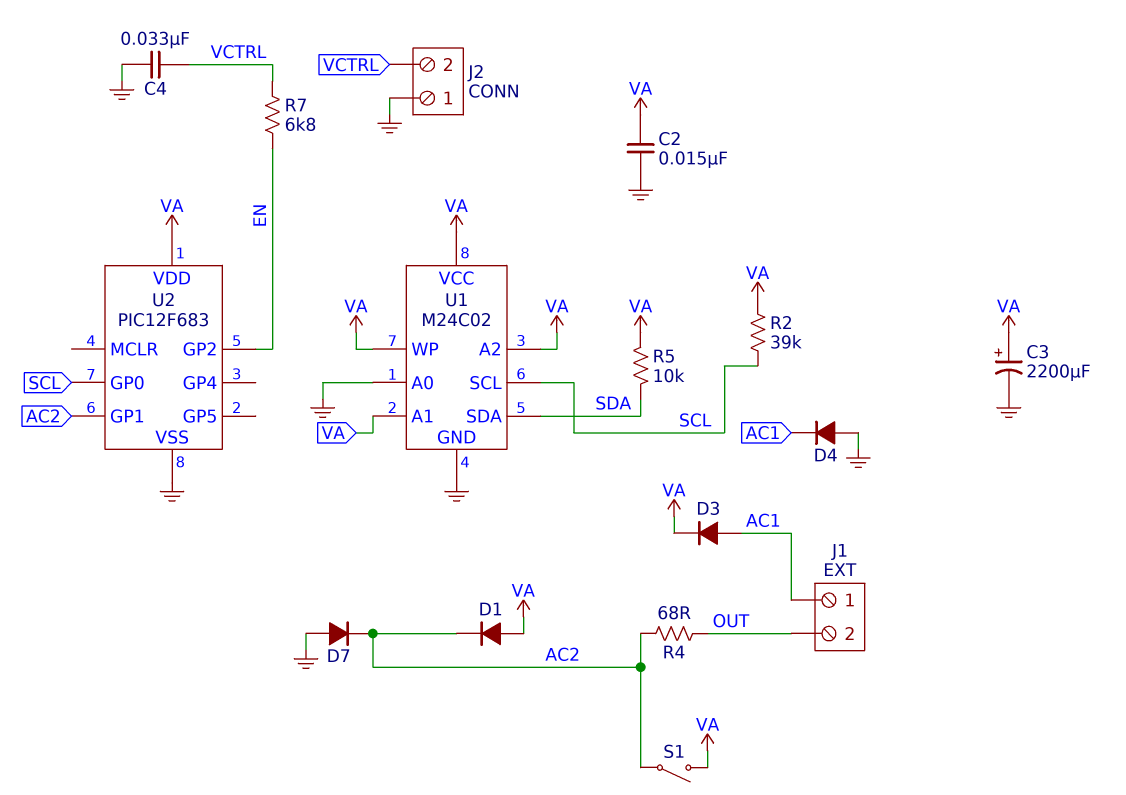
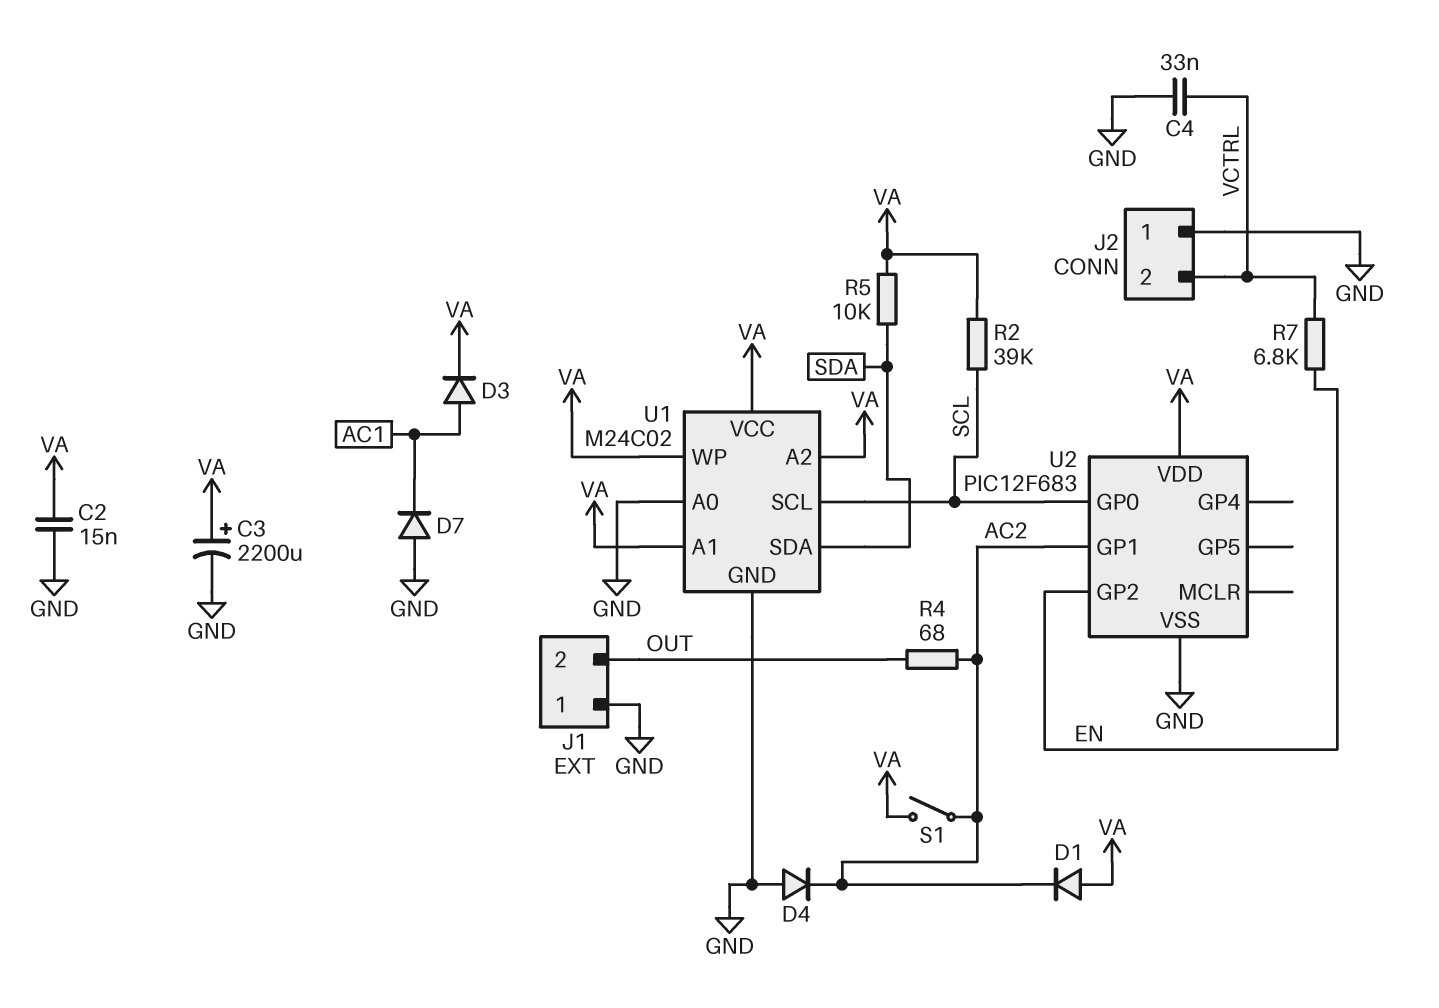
D4: diode (A GND, K AC1) -> diode (A GND, K AC2)
D7: diode (A GND, K AC2) -> diode (A GND, K AC1)
J1 pin 1: AC1 -> GND

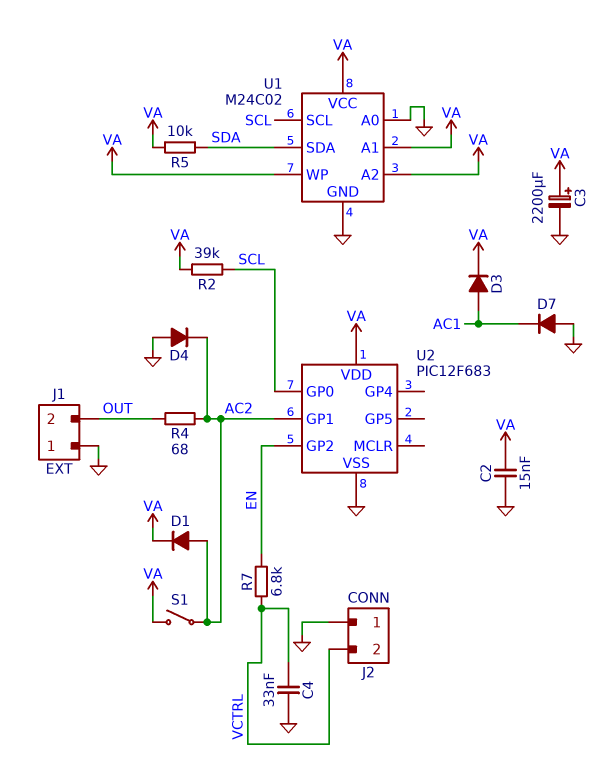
D1: diode (A VA, K AC2) -> diode (A AC2, K VA)

